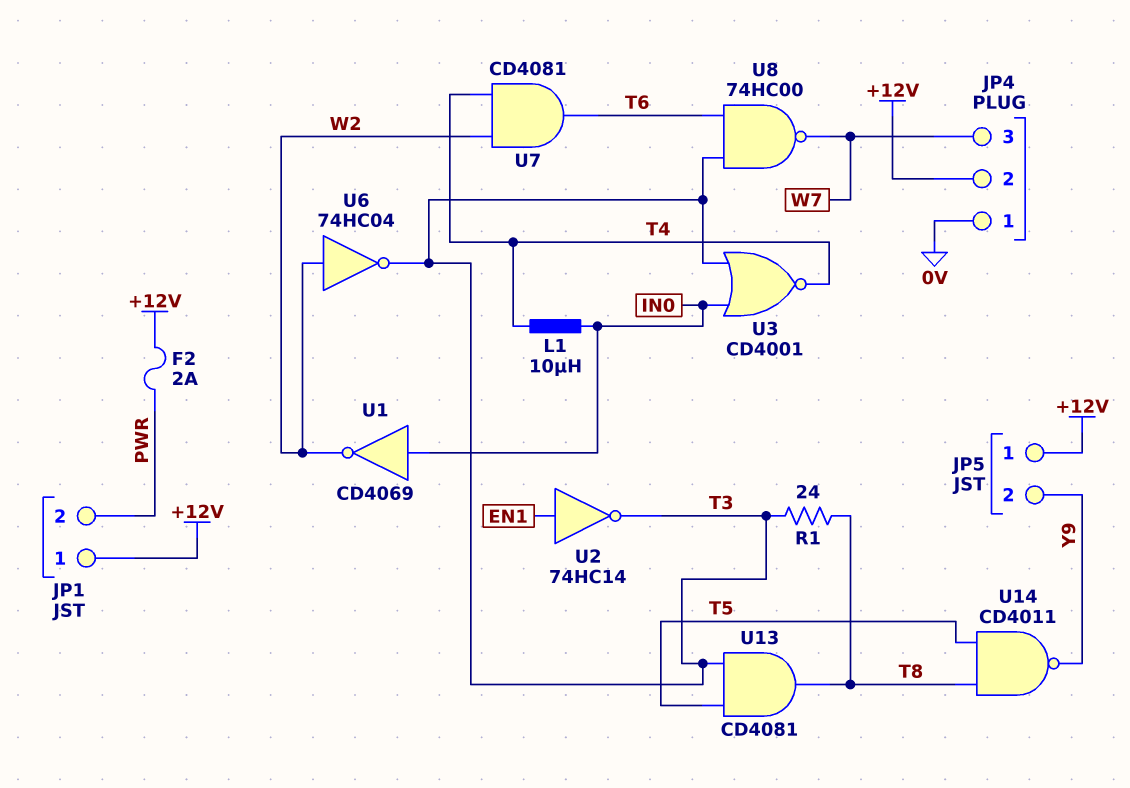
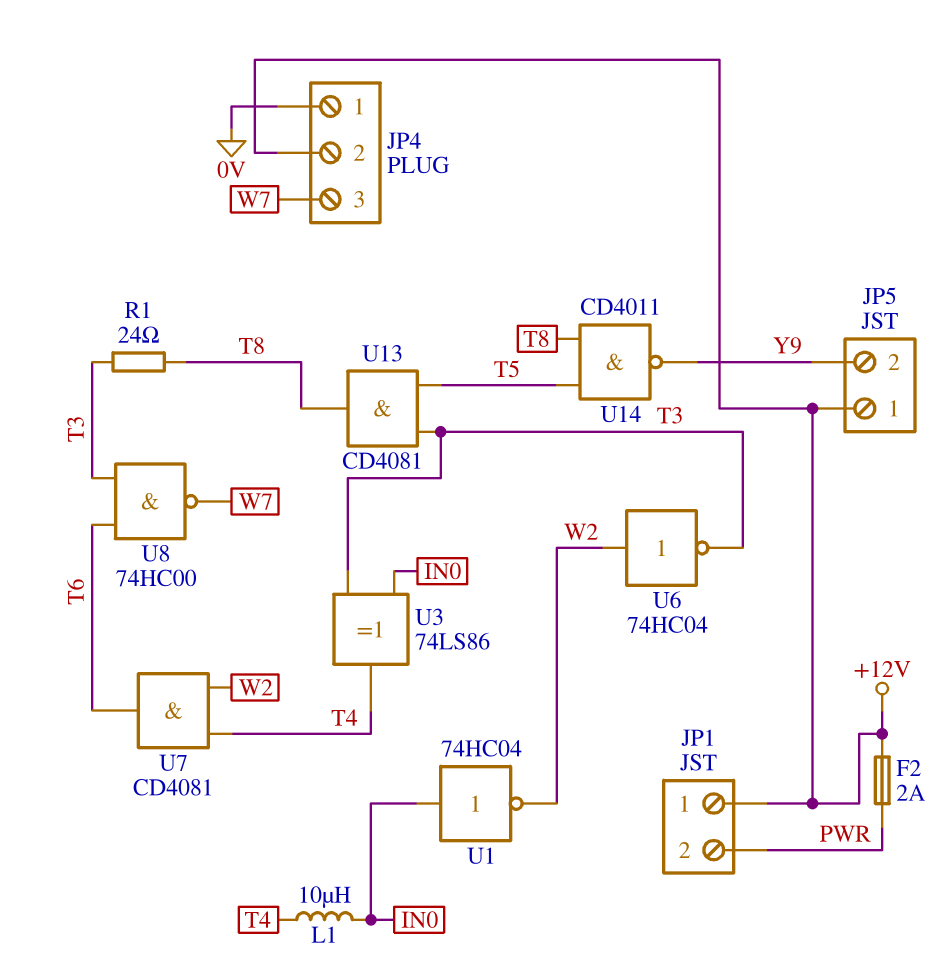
U1: NOT CD4069 (in IN0, out W2) -> NOT 74HC04 (in IN0, out W2)
U2: NOT 74HC14 (in EN1, out T3) -> none
U3: NOR CD4001 (in IN0, in T3, out T4) -> XOR 74LS86 (in IN0, in T3, out T4)

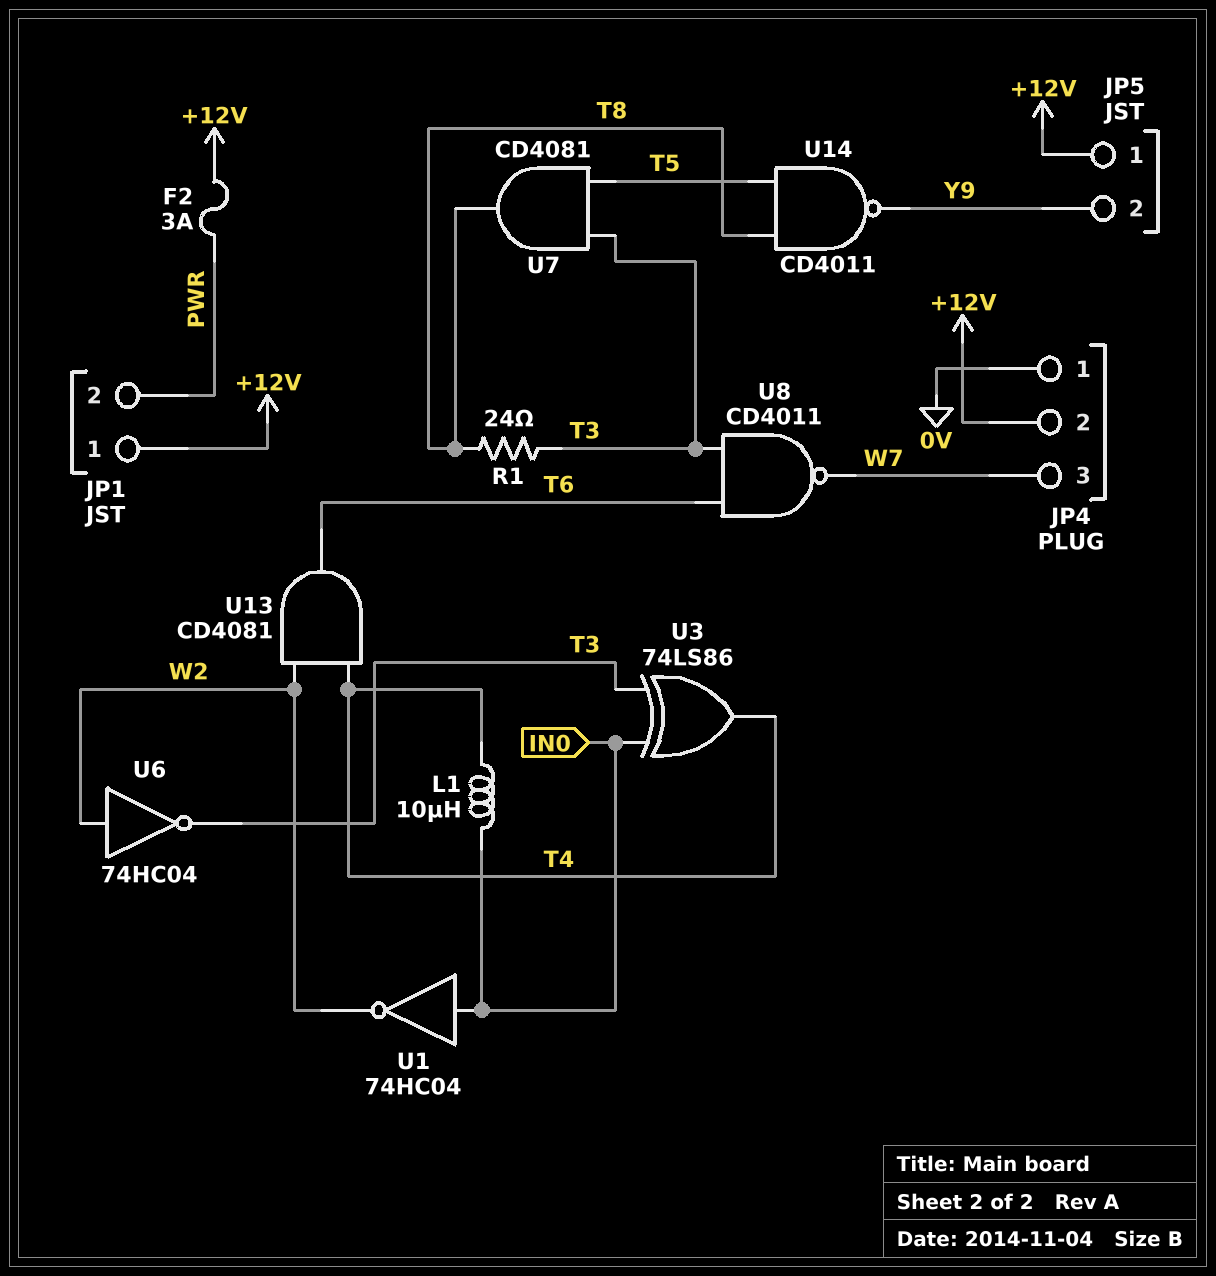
F2: 2A (+12V, PWR) -> 3A (+12V, PWR)
U7: AND CD4081 (in T4, in W2, out T6) -> AND CD4081 (in T3, in T5, out T8)
U8: NAND 74HC00 (in T3, in T6, out W7) -> NAND CD4011 (in T3, in T6, out W7)
U13: AND CD4081 (in T3, in T5, out T8) -> AND CD4081 (in T4, in W2, out T6)

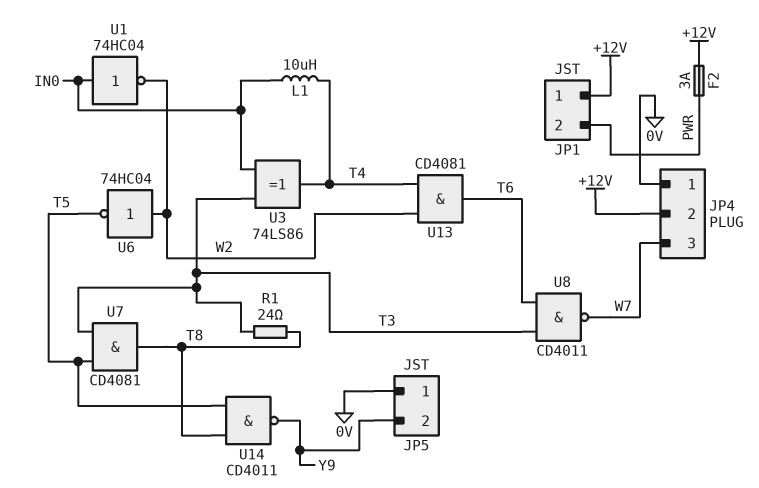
JP5 pin 1: +12V -> 0V
U6: NOT 74HC04 (in W2, out T3) -> NOT 74HC04 (in W2, out T5)

